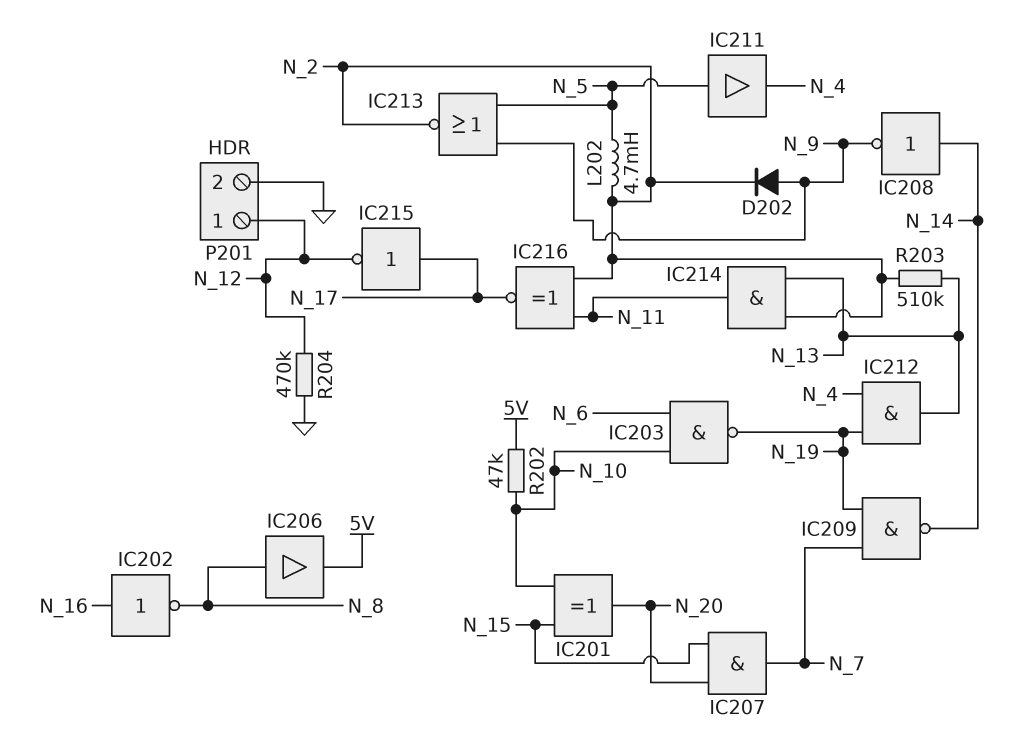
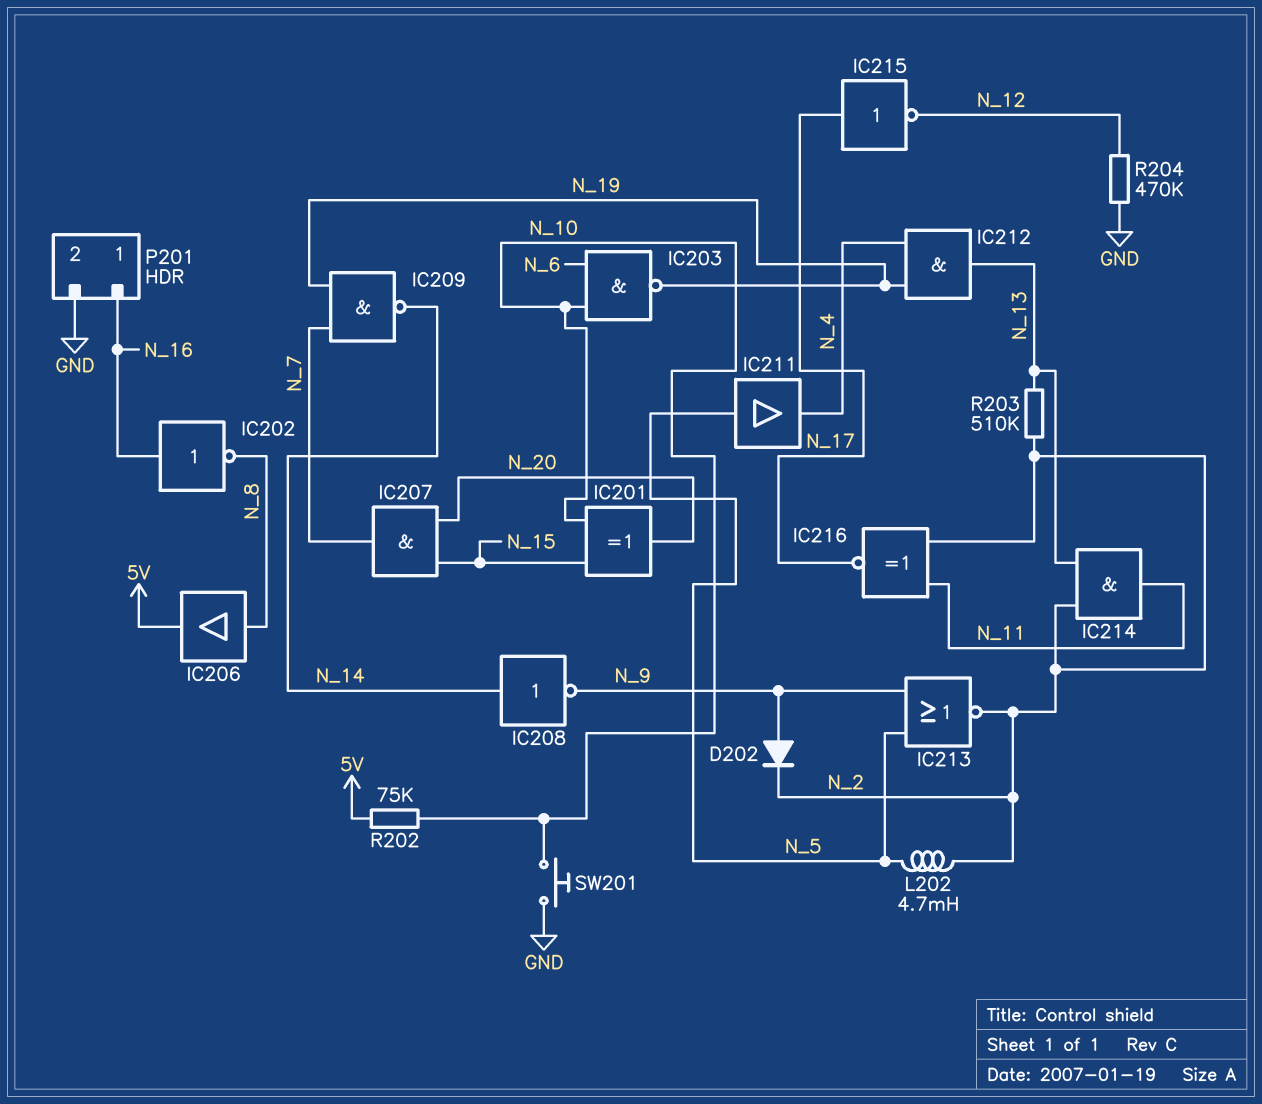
P201 pin 1: N_12 -> N_16
R202: 47k (5V, N_10) -> 75k (5V, N_10)
SW201: none -> button (GND, N_10)

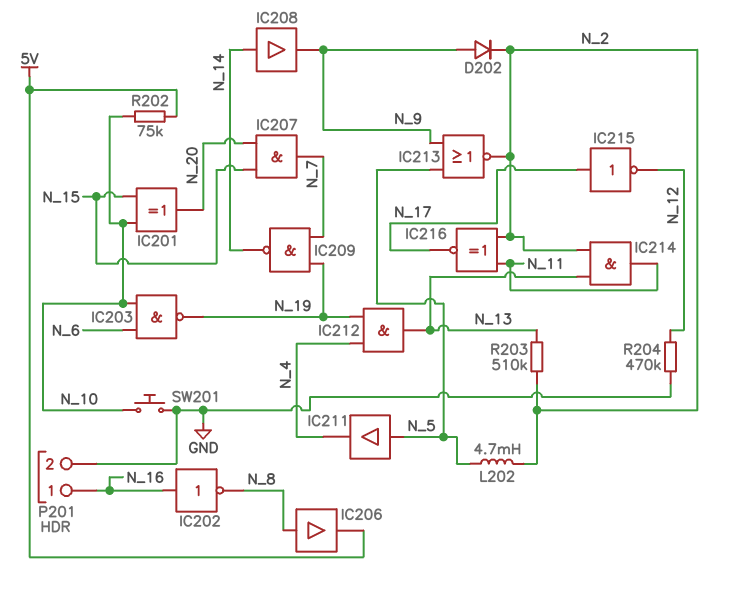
IC208: NOT (in N_14, out N_9) -> buffer (in N_14, out N_9)

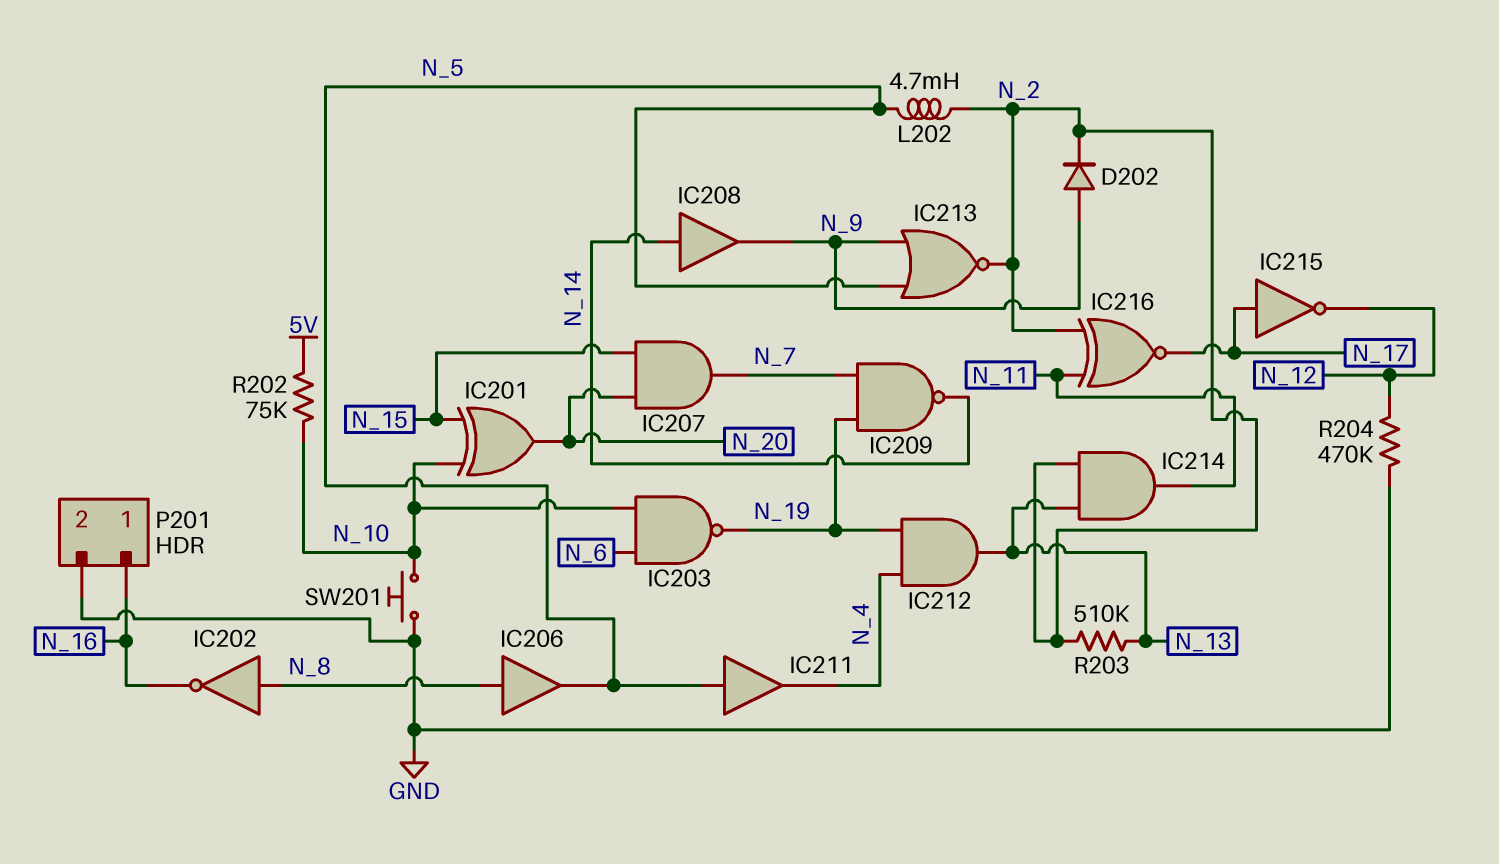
IC202: NOT (in N_16, out N_8) -> NOT (in N_8, out N_16)
IC206: buffer (in N_8, out 5V) -> buffer (in N_8, out N_5)

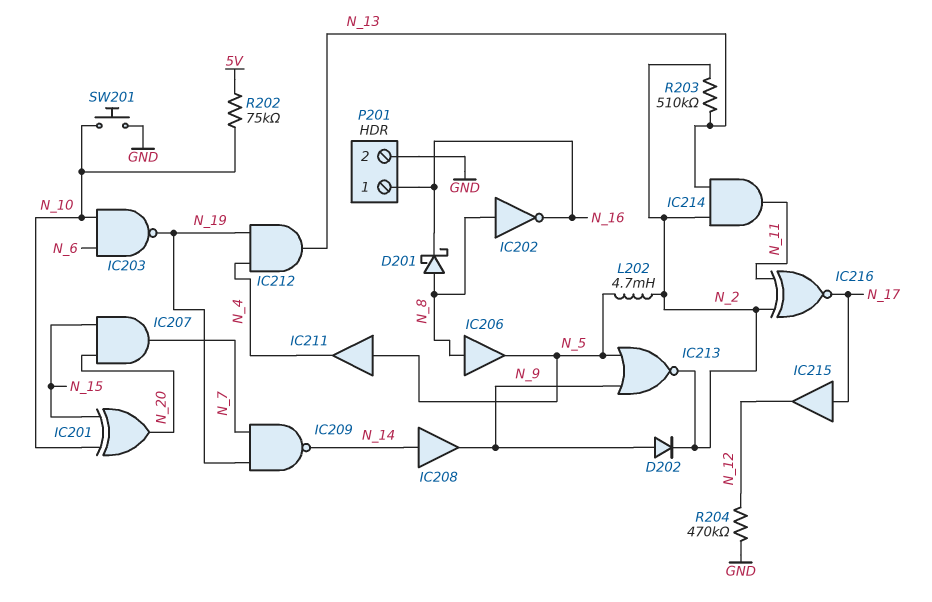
D201: none -> schottky (A N_8, K N_16)
IC215: NOT (in N_17, out N_12) -> buffer (in N_17, out N_12)

